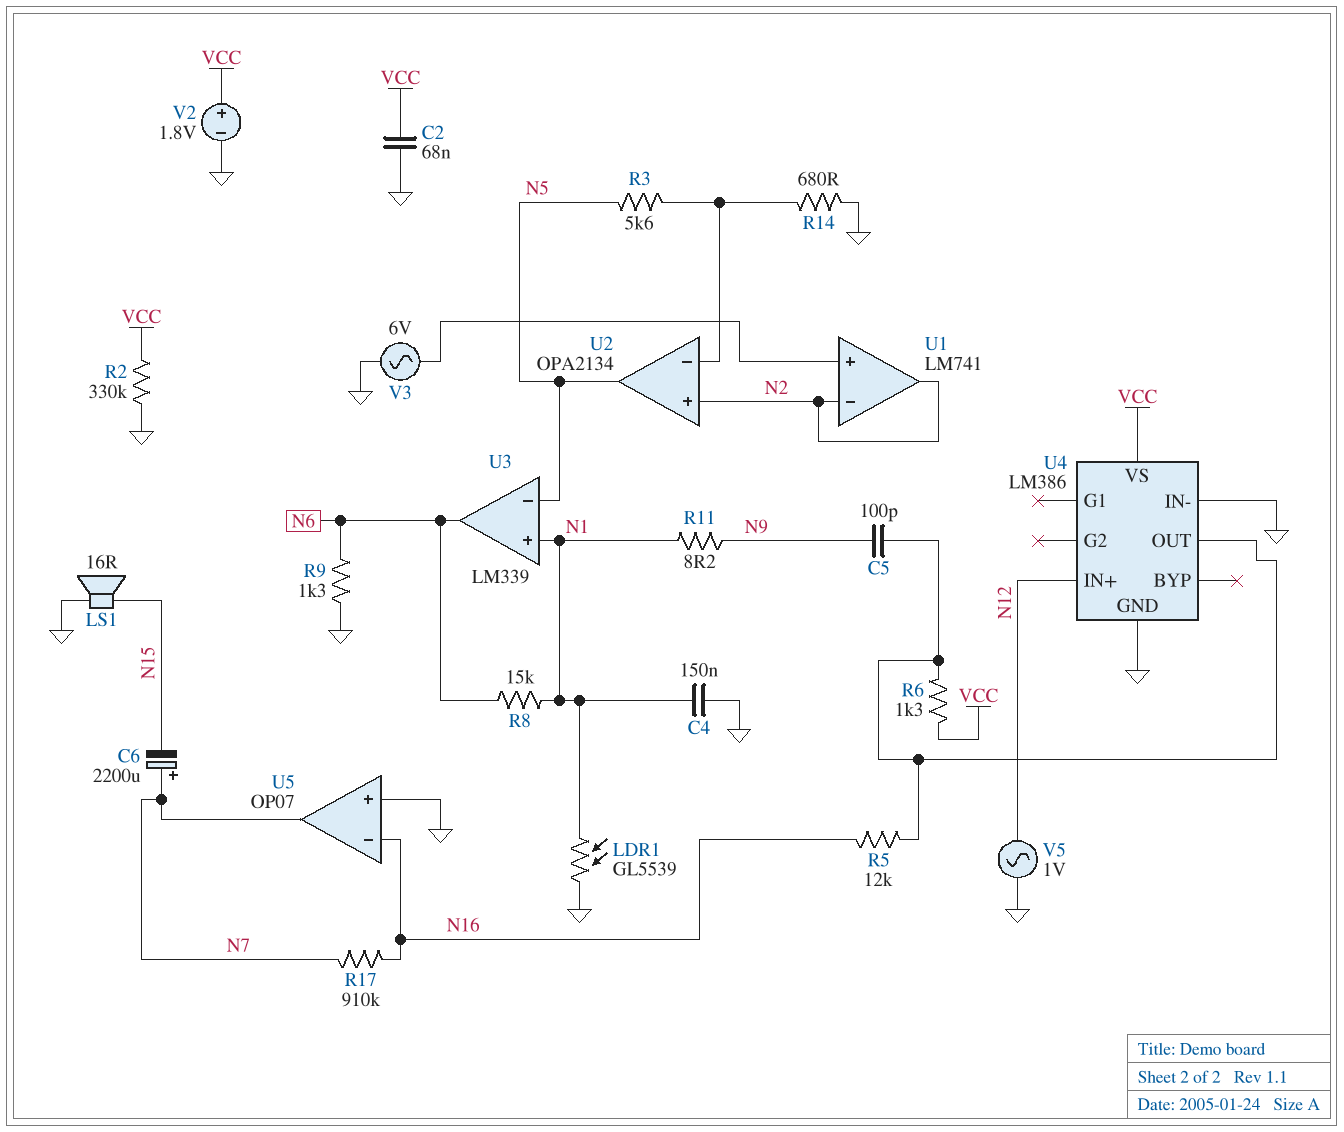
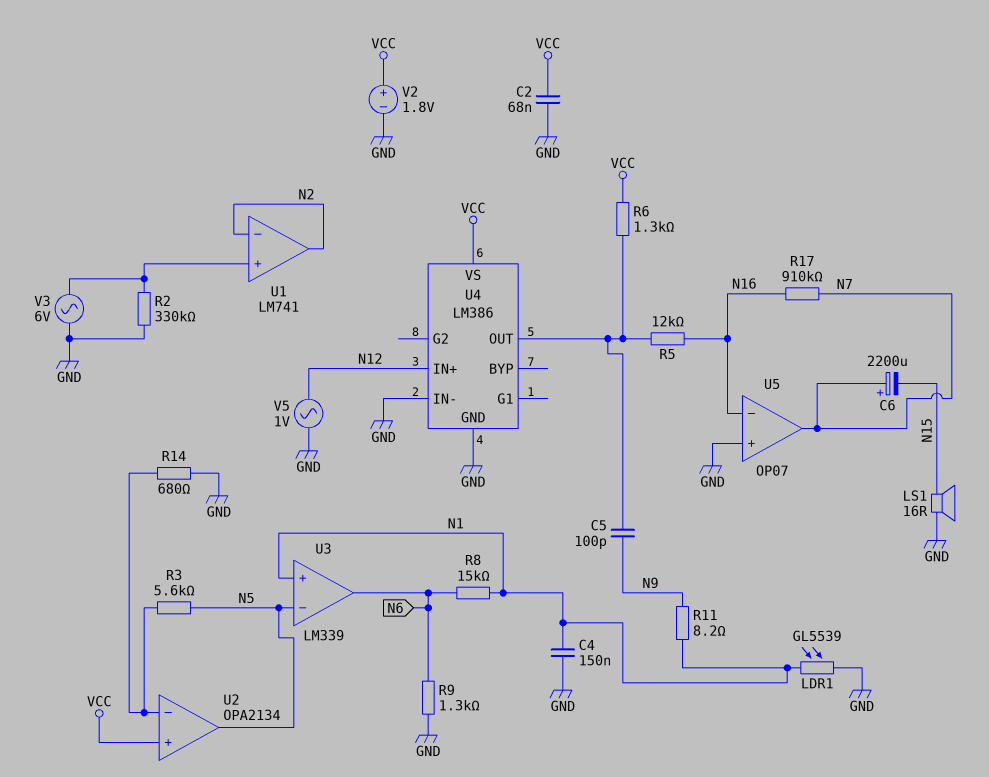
R2: 330k (GND, VCC) -> 330k (GND, U1/in+)
U2 pin in+: N2 -> VCC

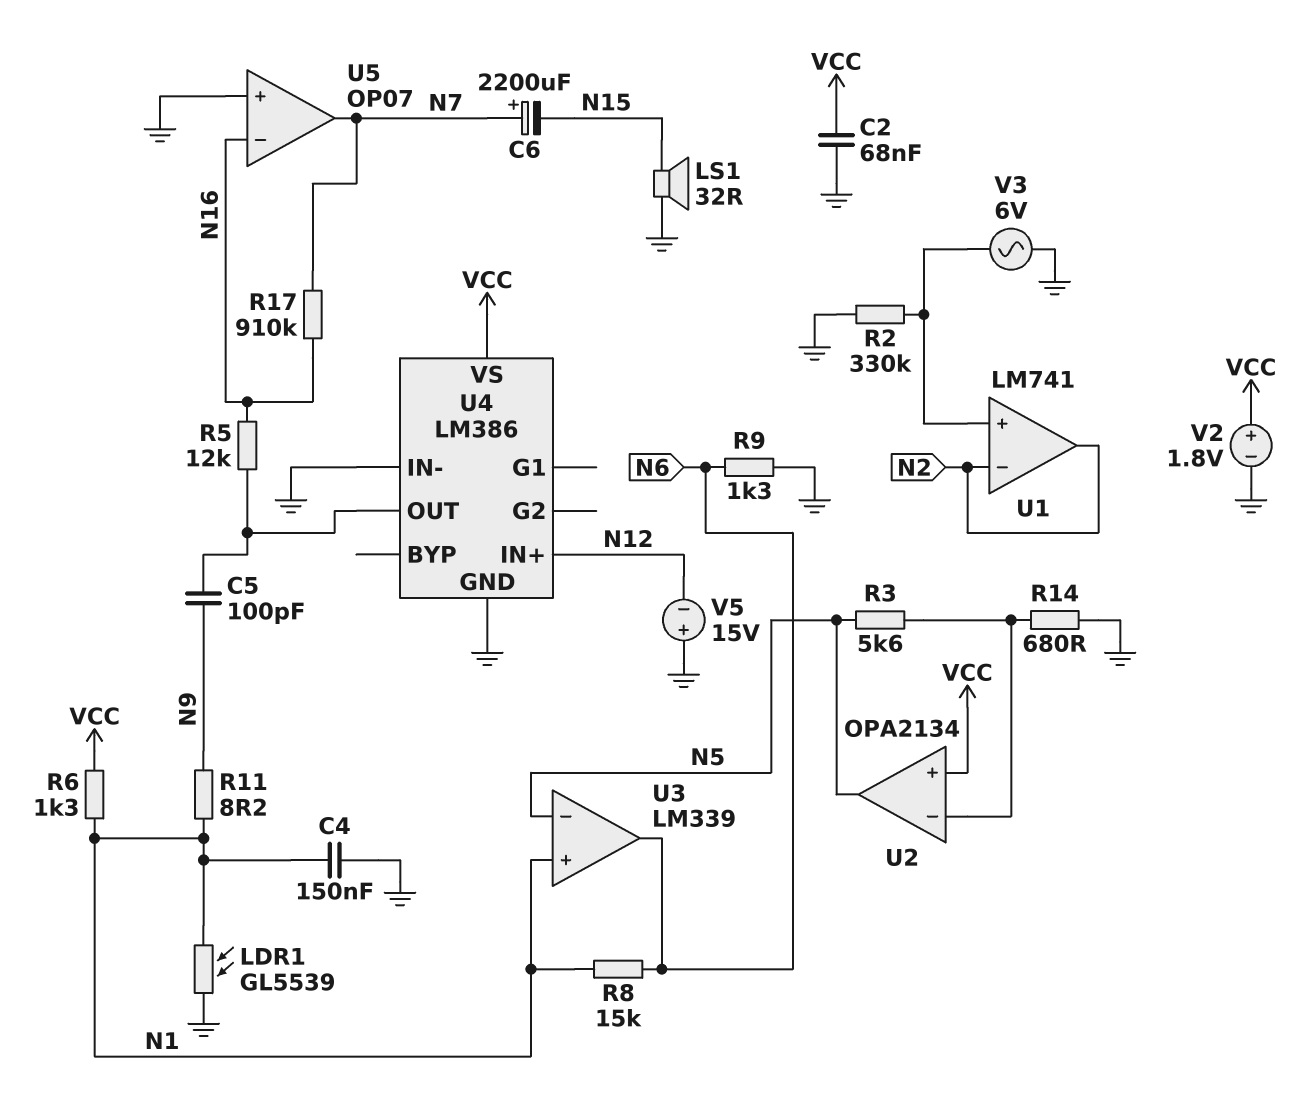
LS1: speaker 16R (GND, N15) -> speaker 32R (GND, N15)
R6: 1.3k (U4/OUT, VCC) -> 1.3k (N1, VCC)
V5: AC 1V (GND, N12) -> 15V (plus GND, minus N12)

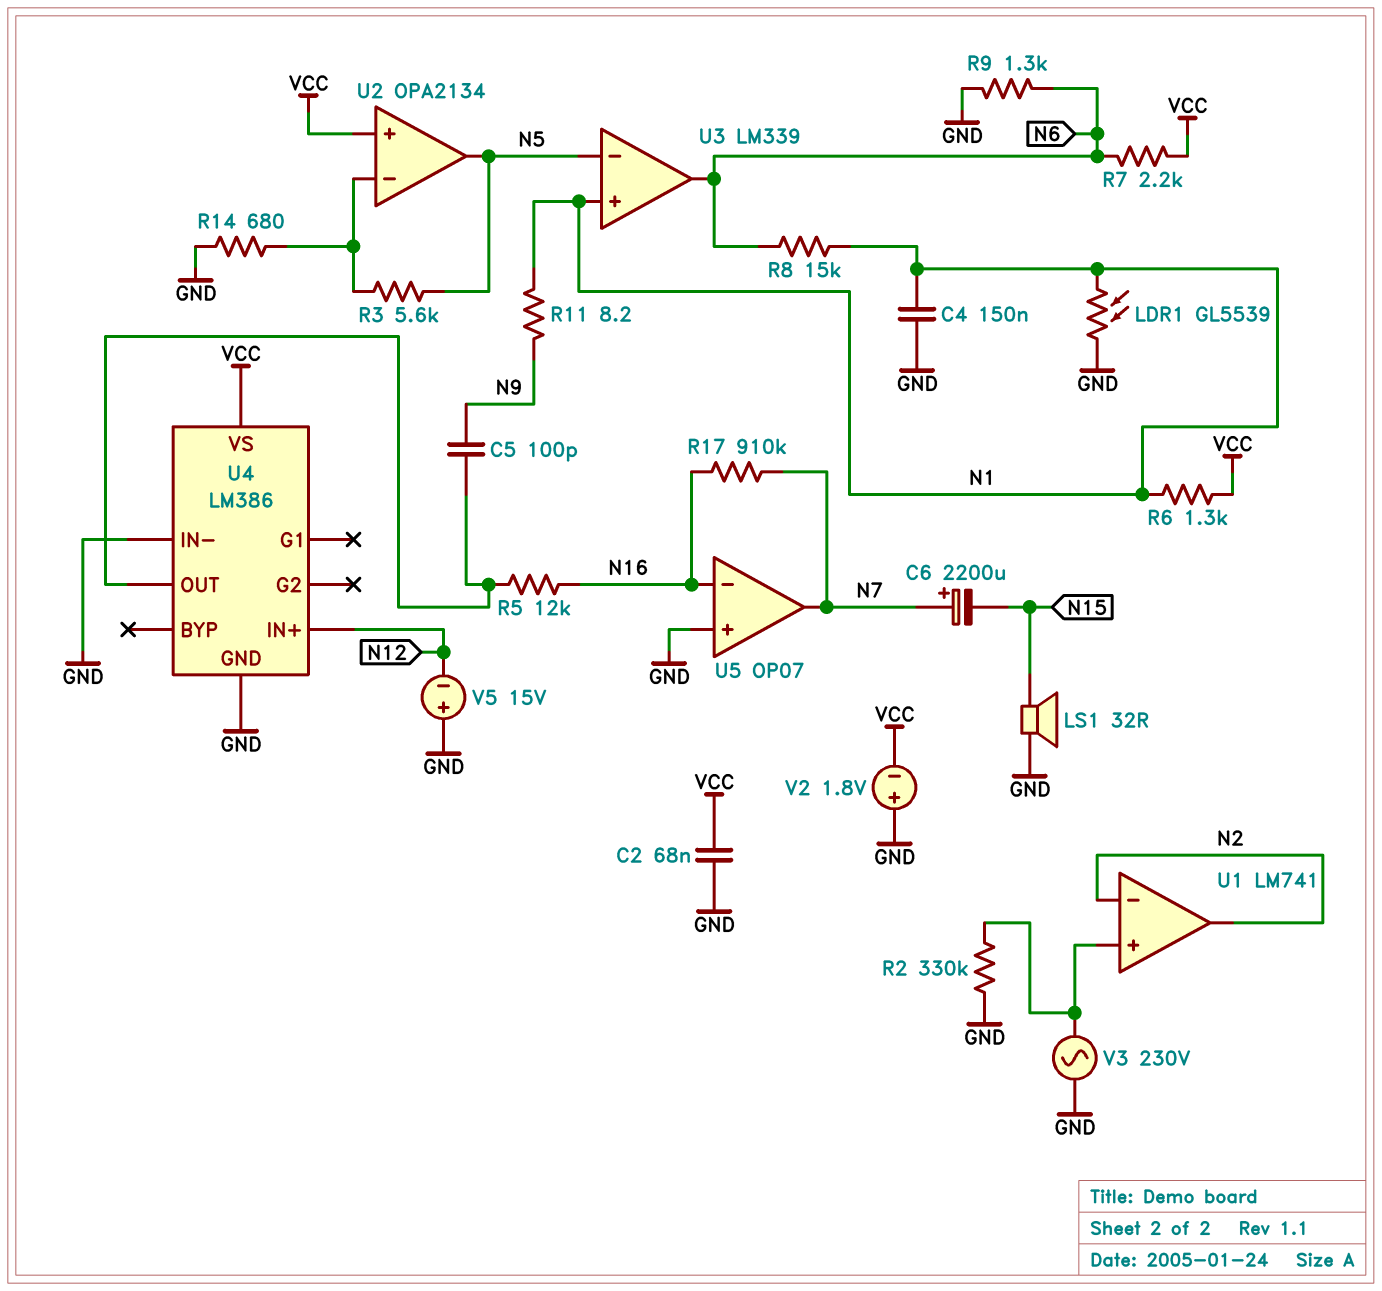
R7: none -> 2.2k (N6, VCC)
V2: 1.8V (plus VCC, minus GND) -> 1.8V (plus GND, minus VCC)
V3: AC 6V (GND, U1/in+) -> AC 230V (GND, U1/in+)

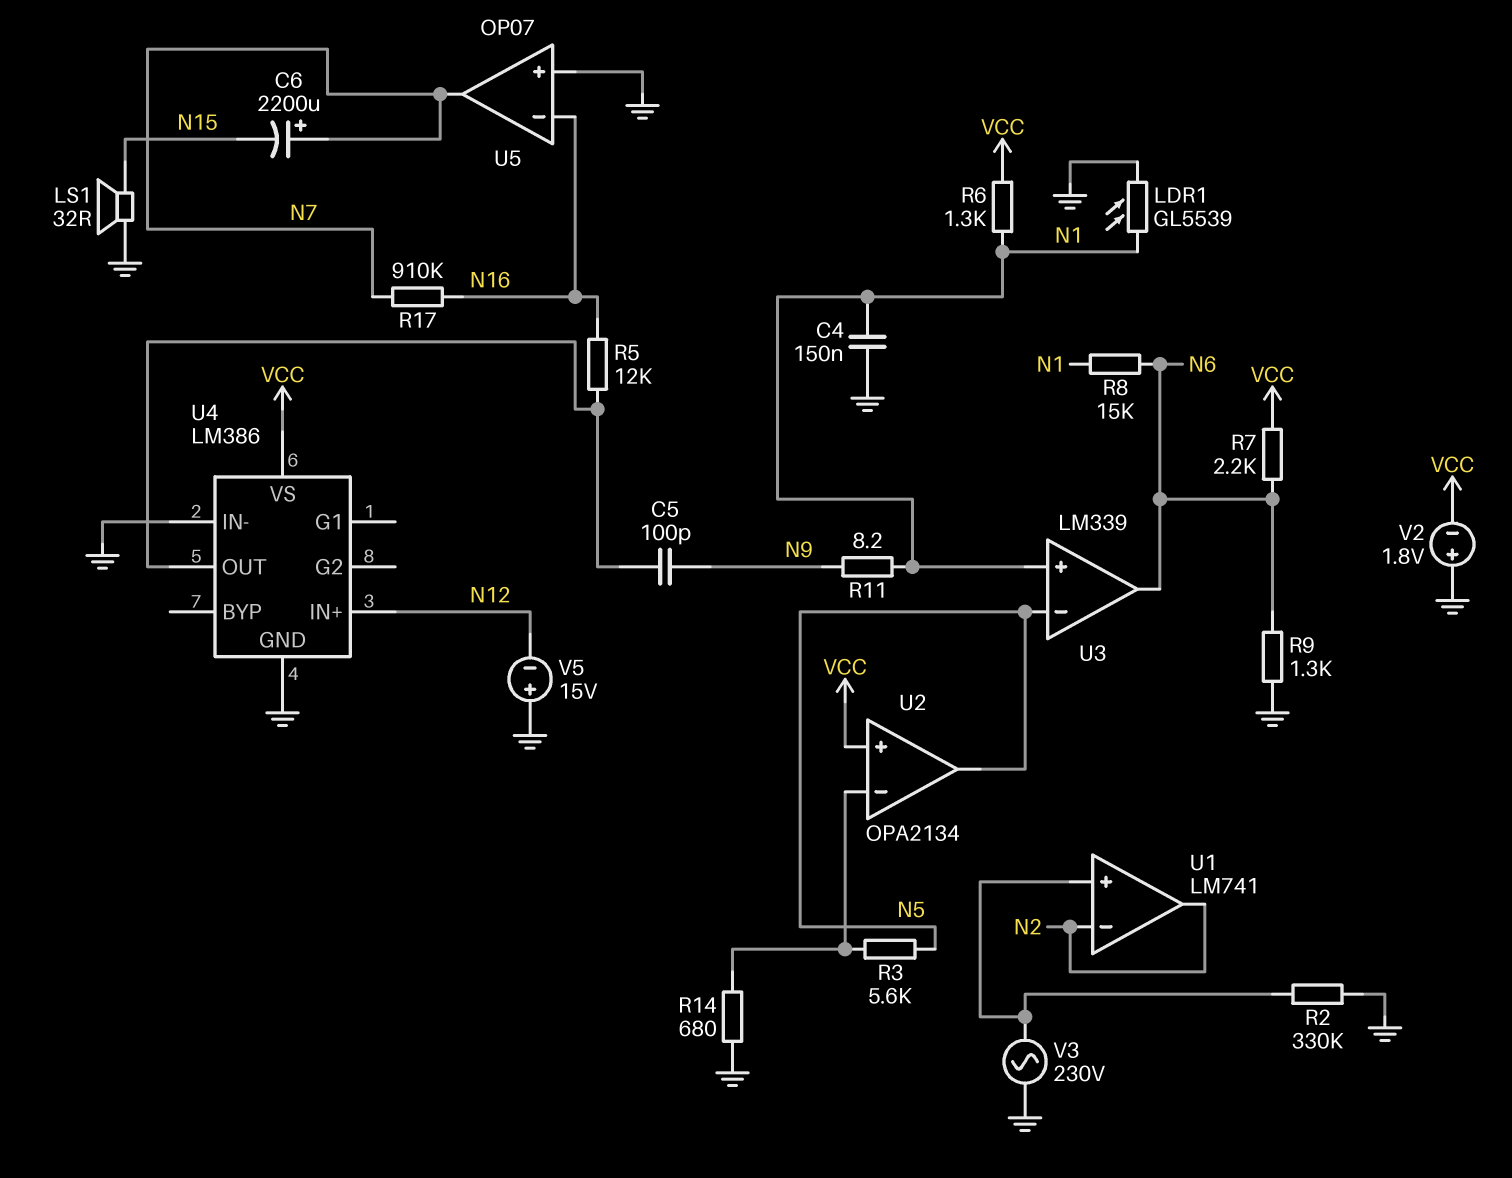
C2: 68nF (GND, VCC) -> none

